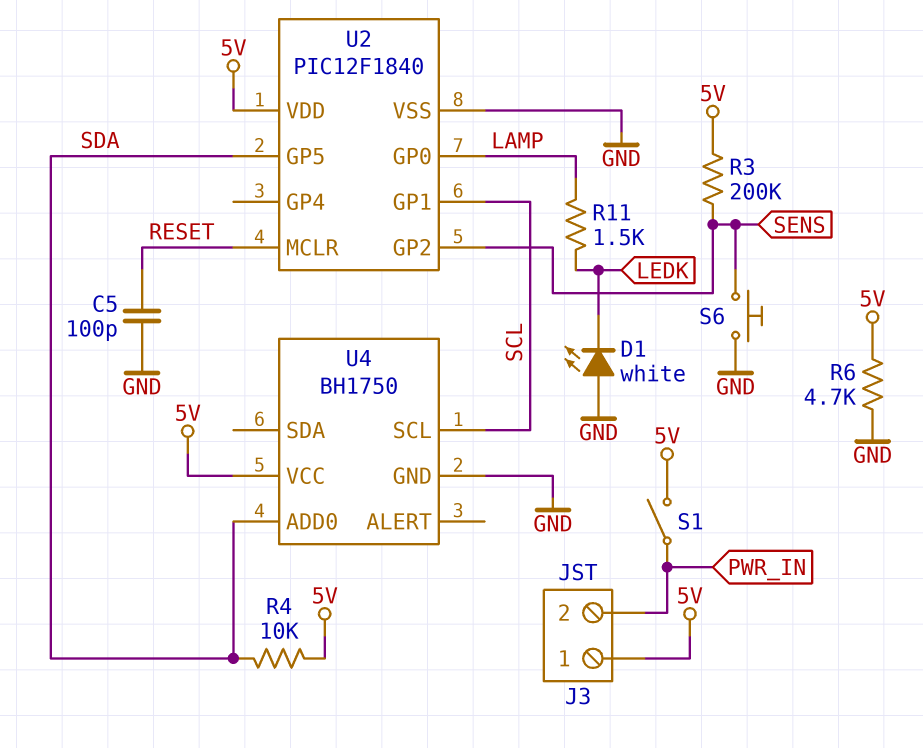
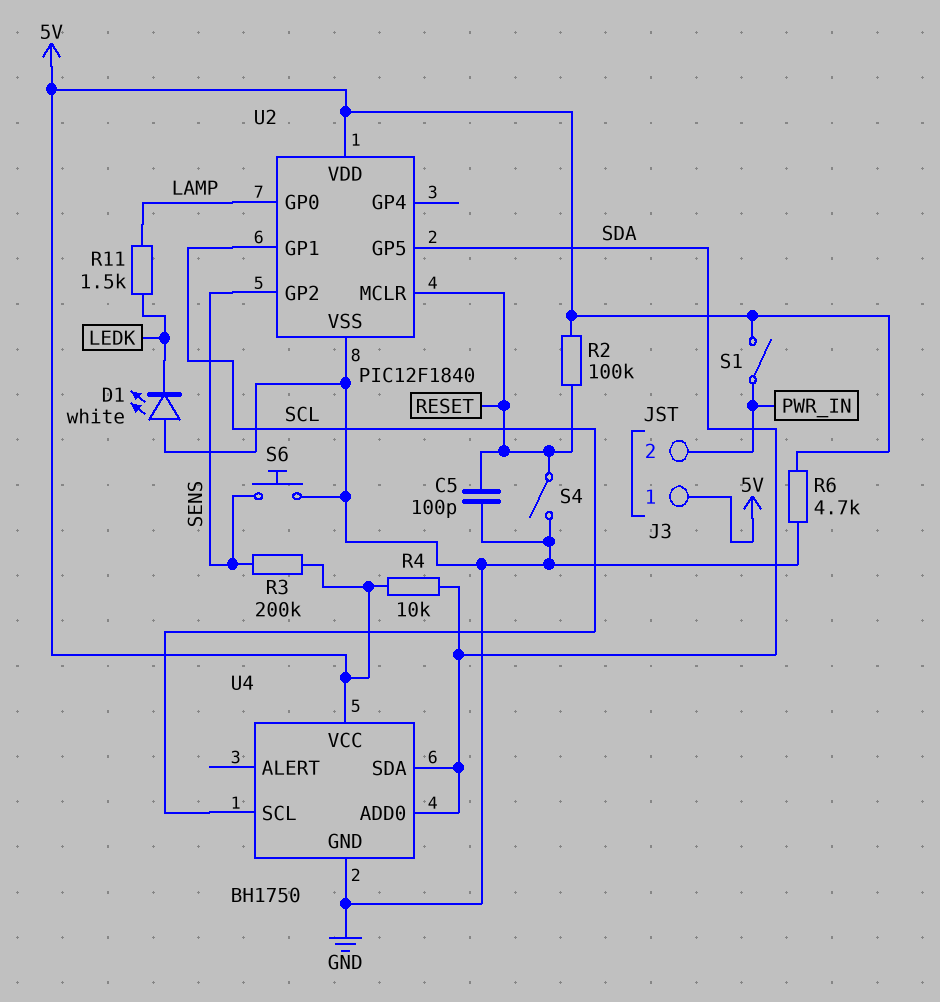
R2: none -> 100k (5V, RESET)
S4: none -> switch (GND, RESET)
U4 pin SDA: none -> SDA

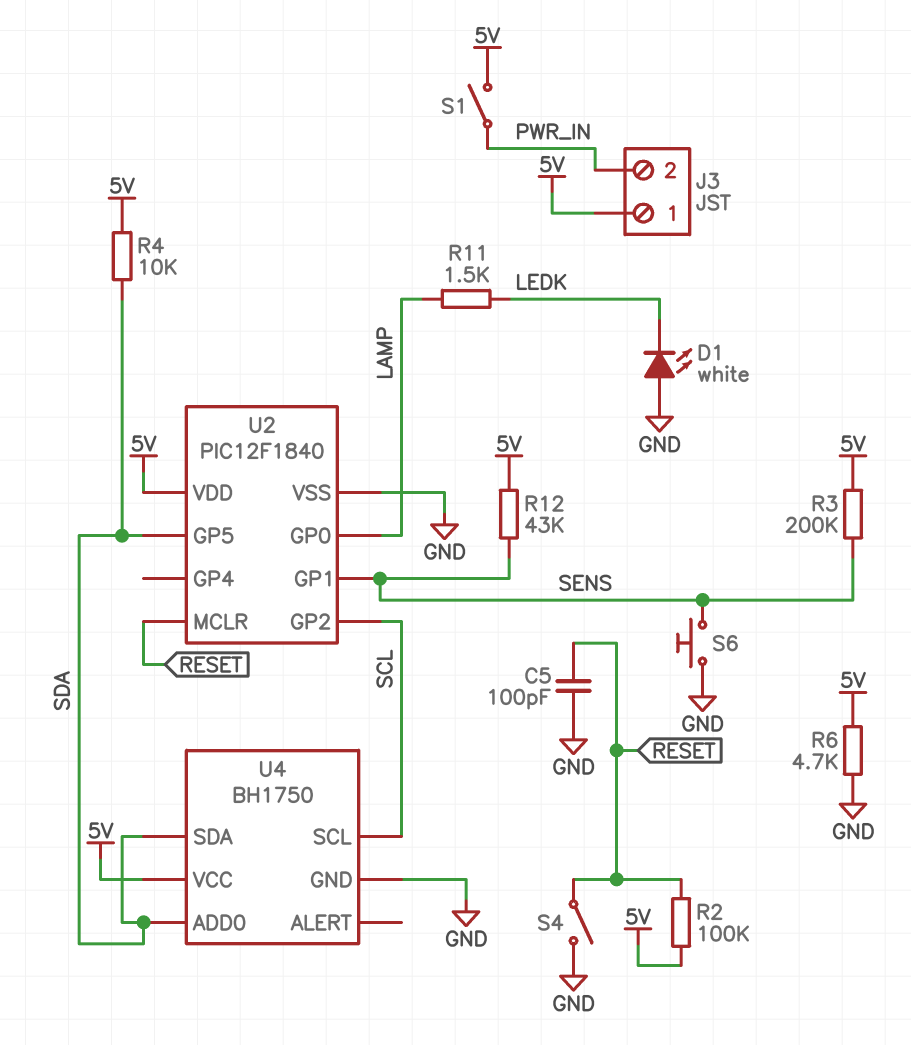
R12: none -> 43k (5V, SENS)
U2 pin GP1: SCL -> SENS
U2 pin GP2: SENS -> SCL

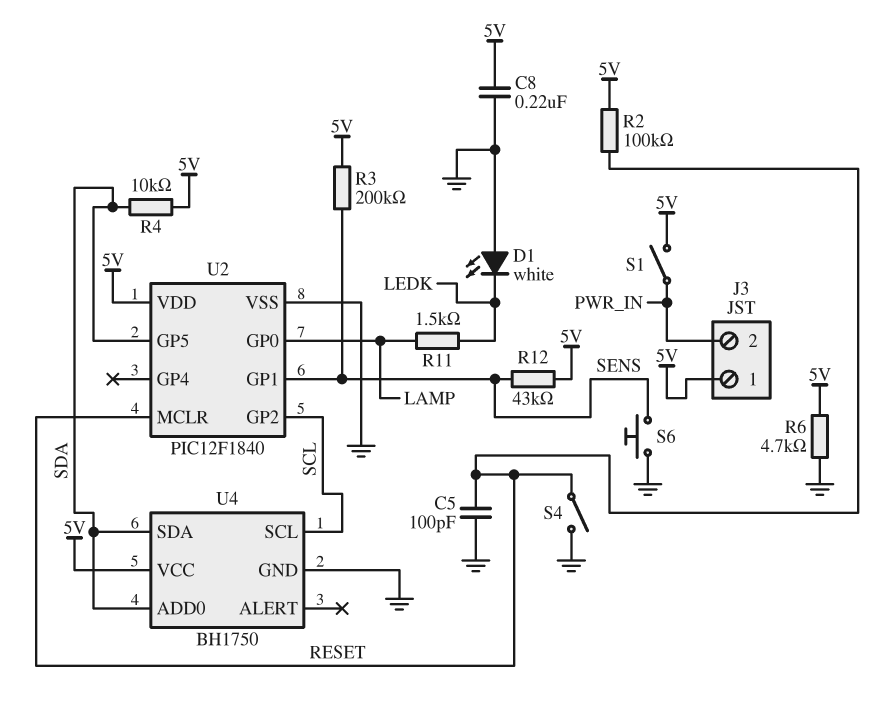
C8: none -> 220nF (5V, GND)

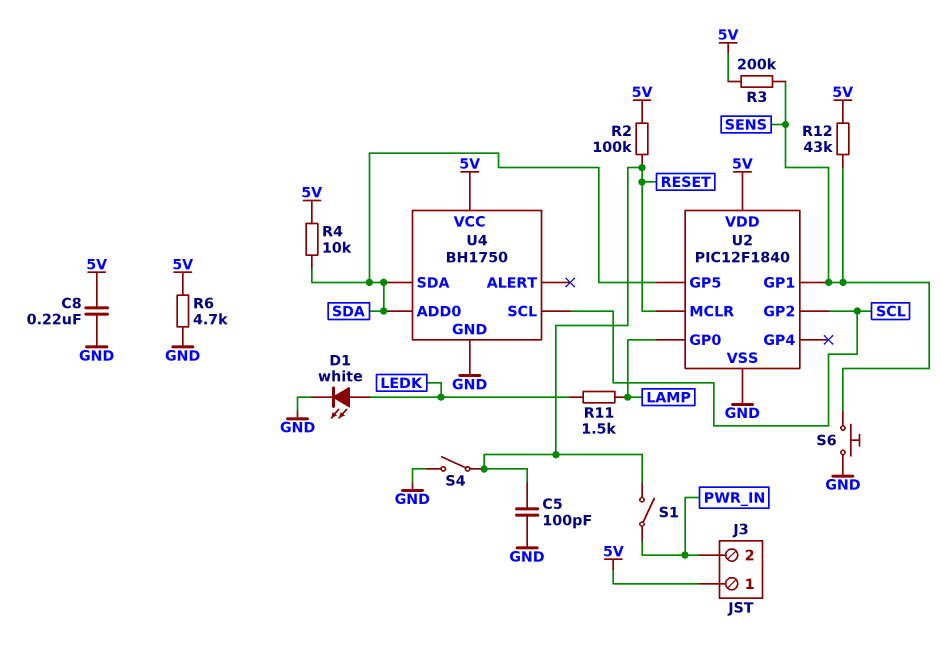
D1: LED white (A GND, K LEDK) -> LED white (A LEDK, K GND)
S1: switch (5V, PWR_IN) -> switch (PWR_IN, RESET)

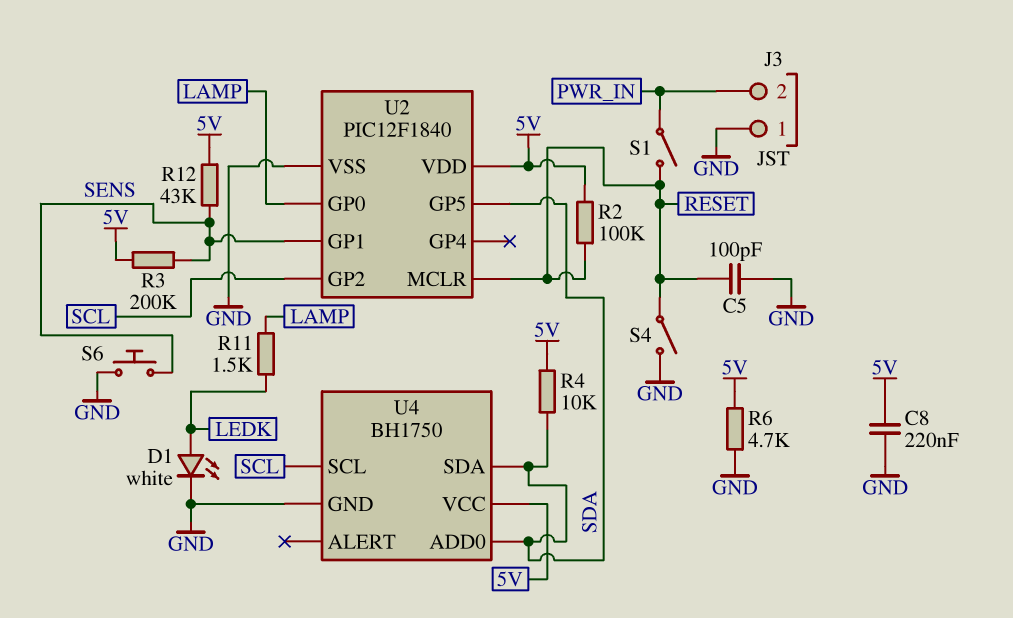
J3 pin 1: 5V -> GND

